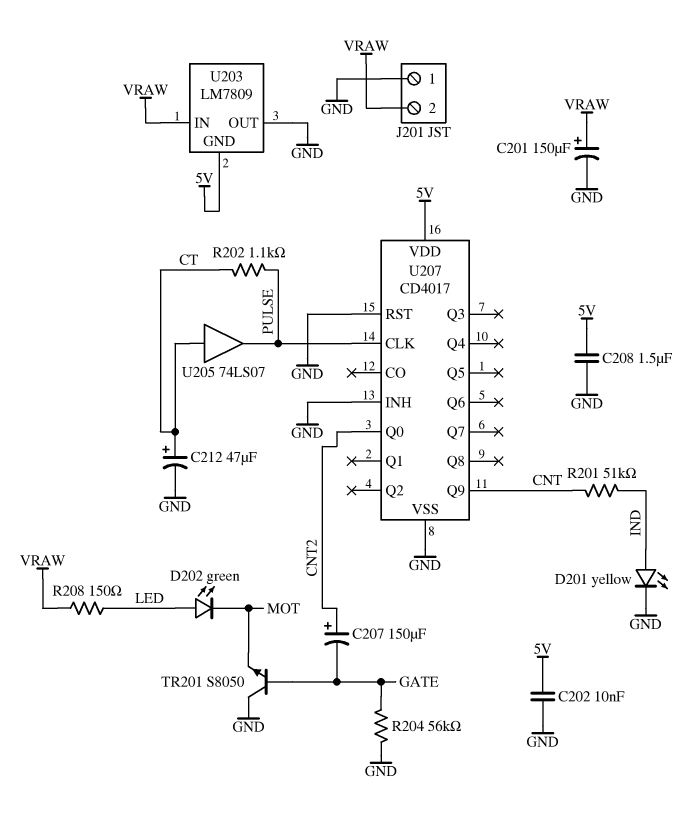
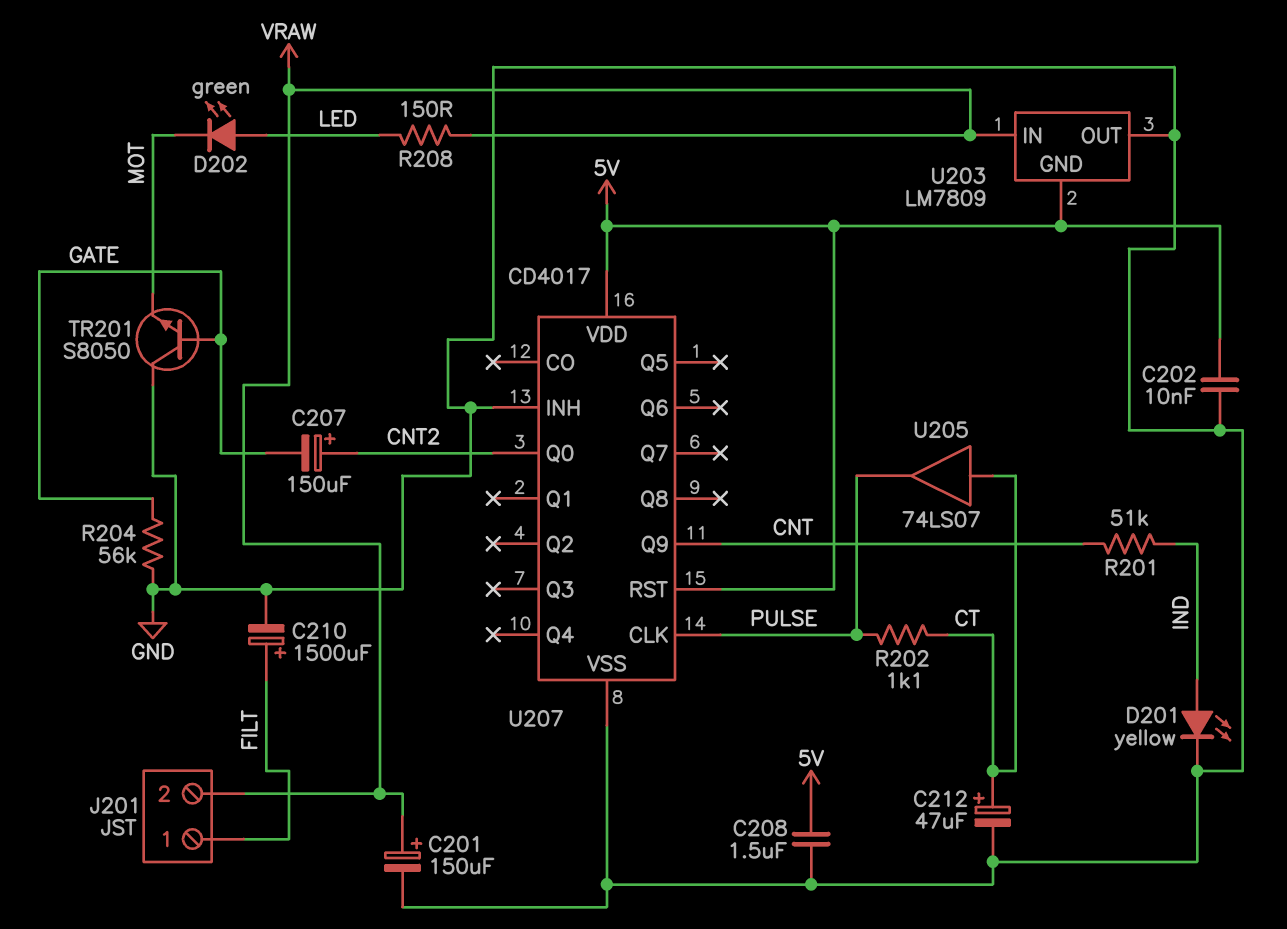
C210: none -> 1500uF (plus FILT, minus GND)
J201 pin 1: GND -> FILT
U207 pin RST: GND -> 5V

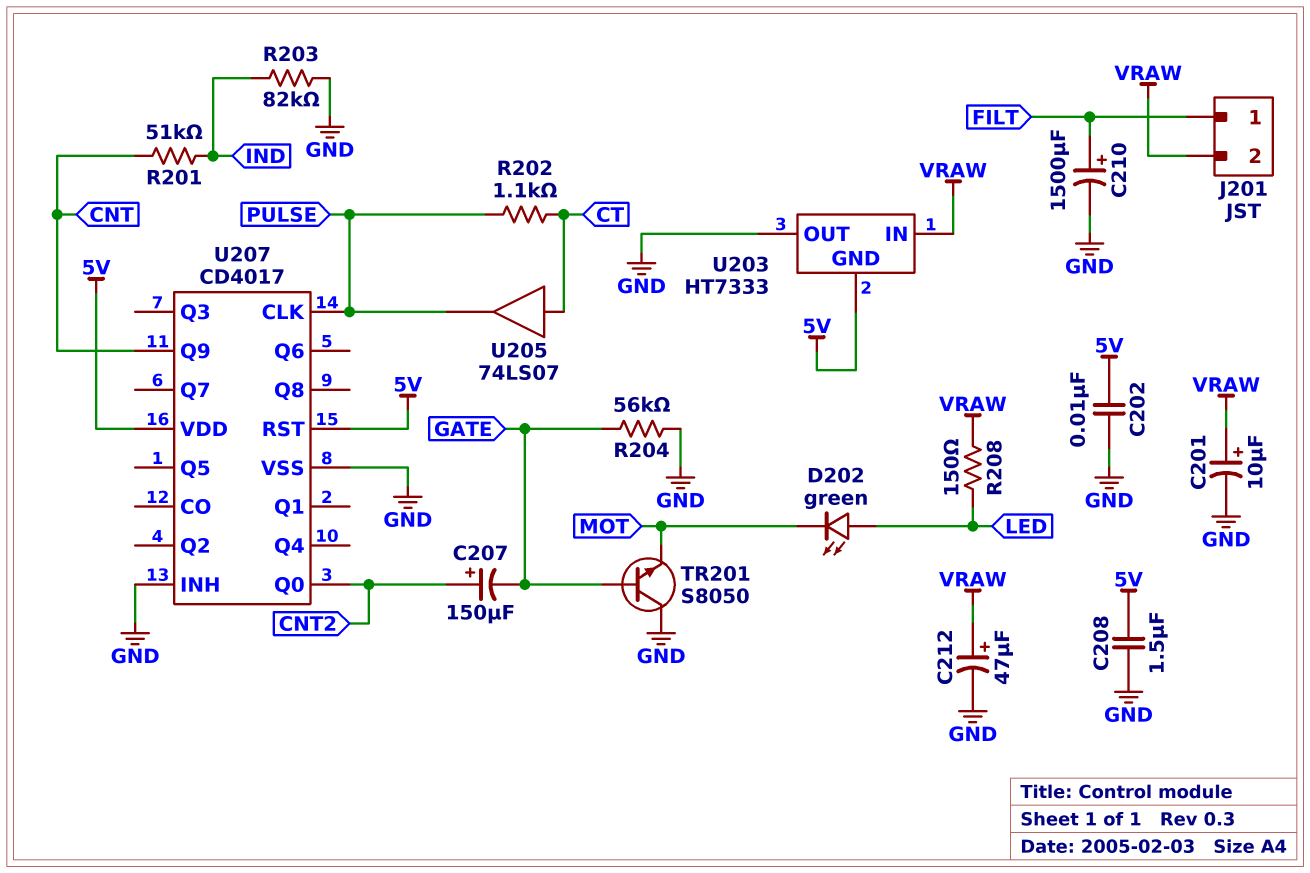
C201: 150uF (plus VRAW, minus GND) -> 10uF (plus VRAW, minus GND)
C212: 47uF (plus CT, minus GND) -> 47uF (plus VRAW, minus GND)
D201: LED yellow (A IND, K GND) -> none
R203: none -> 82k (GND, IND)
U203: LM7809 -> HT7333

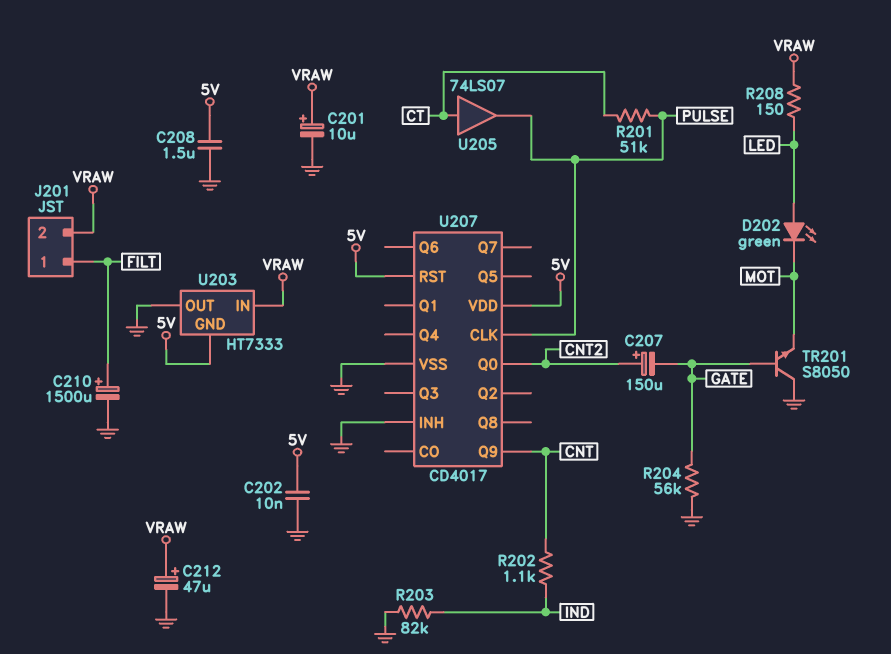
R201: 51k (CNT, IND) -> 51k (CT, PULSE)
R202: 1.1k (CT, PULSE) -> 1.1k (CNT, IND)

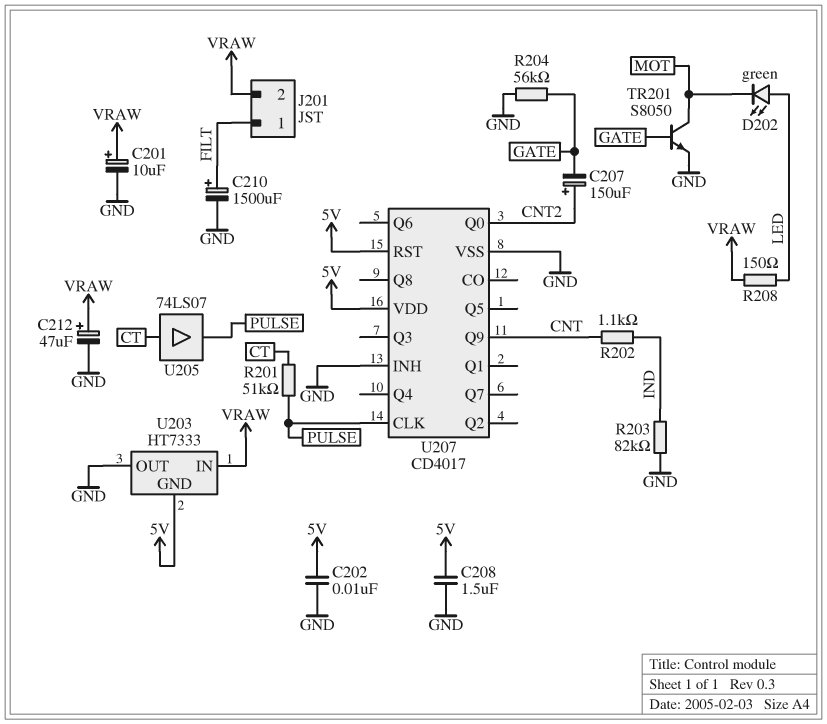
TR201: NPN S8050 (B GATE, C GND, E MOT) -> NPN S8050 (B GATE, C MOT, E GND)

